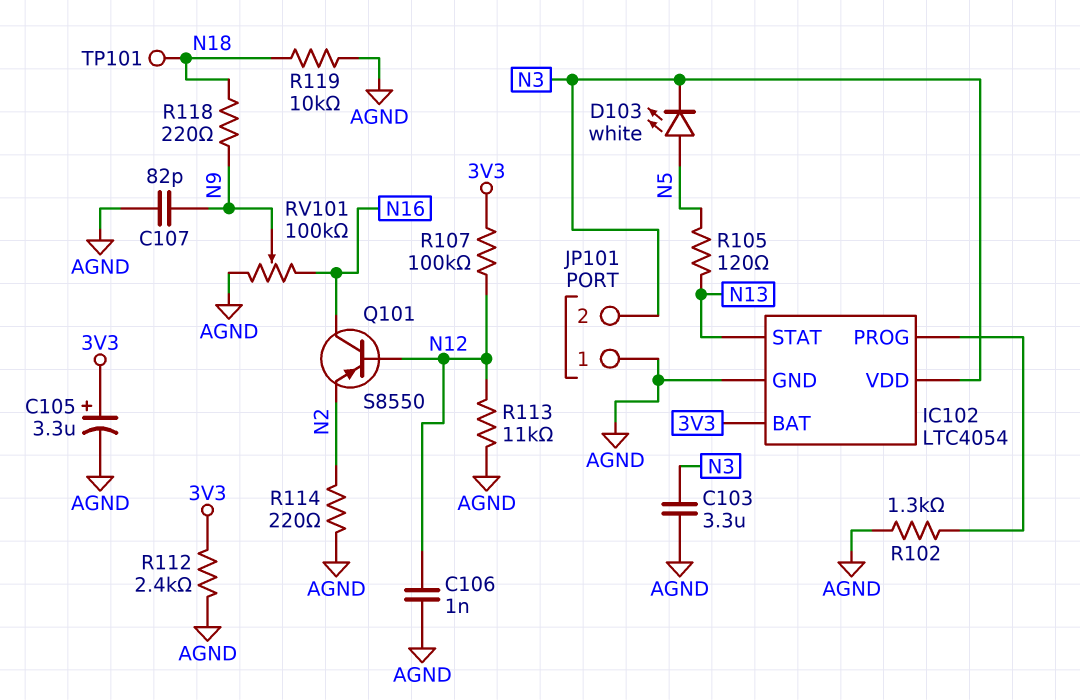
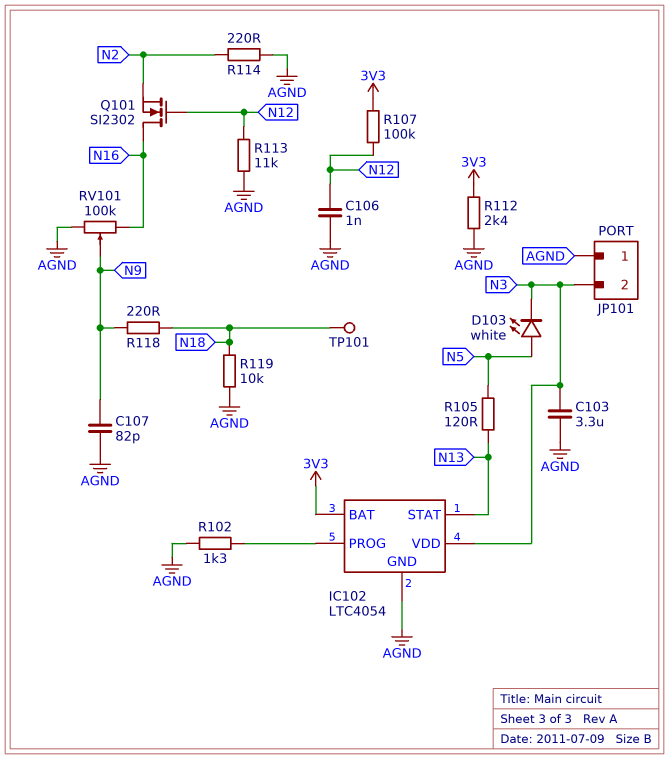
C105: 3.3uF (plus 3V3, minus AGND) -> none
Q101: PNP S8550 (B N12, C N16, E N2) -> NMOS SI2302 (G N12, D N16, S N2)

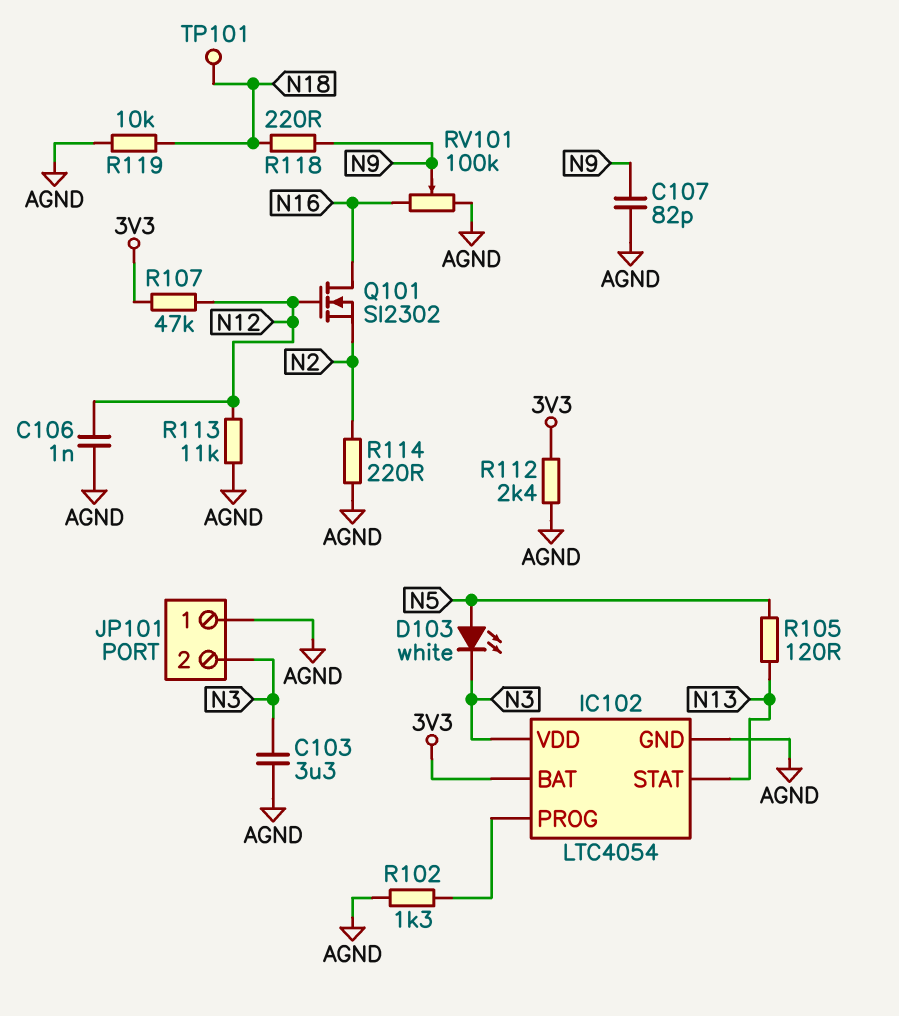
R107: 100k (3V3, N12) -> 47k (3V3, N12)

